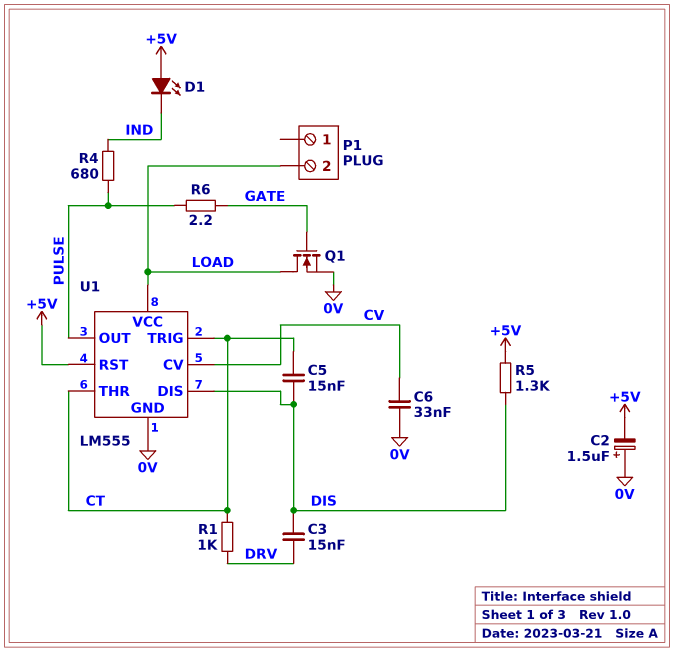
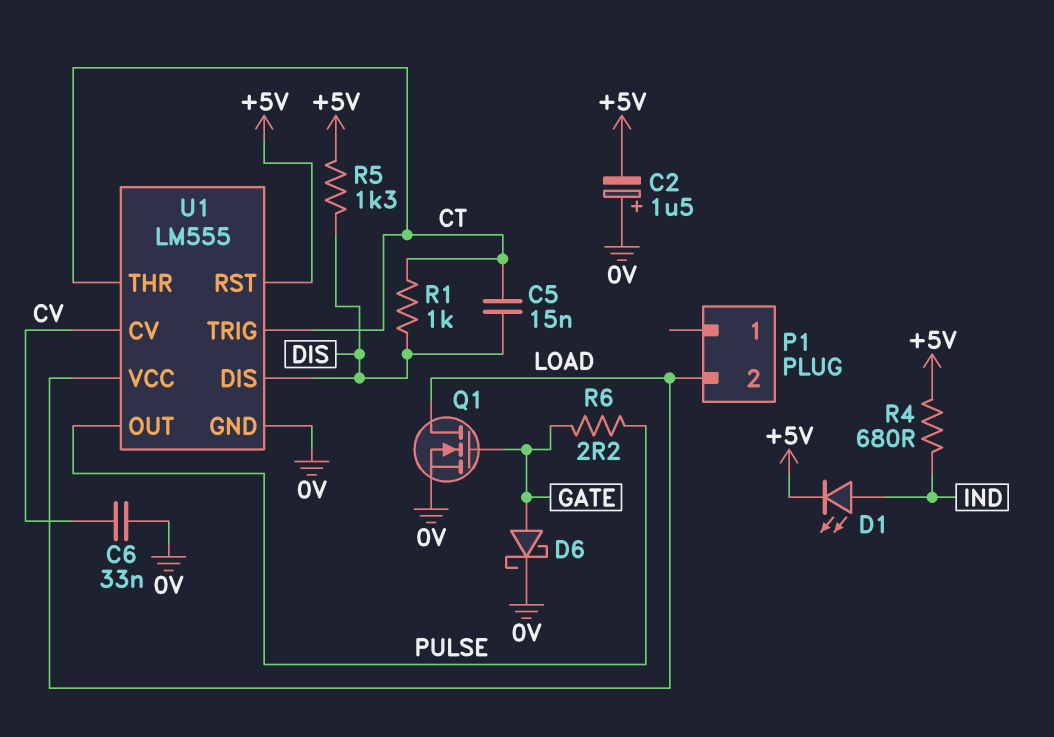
C3: 15nF (DIS, DRV) -> none
D1: LED (A +5V, K IND) -> LED (A IND, K +5V)
D6: none -> schottky (A GATE, K 0V)
R1: 1k (CT, DRV) -> 1k (CT, DIS)
R4: 680 (IND, PULSE) -> 680 (+5V, IND)

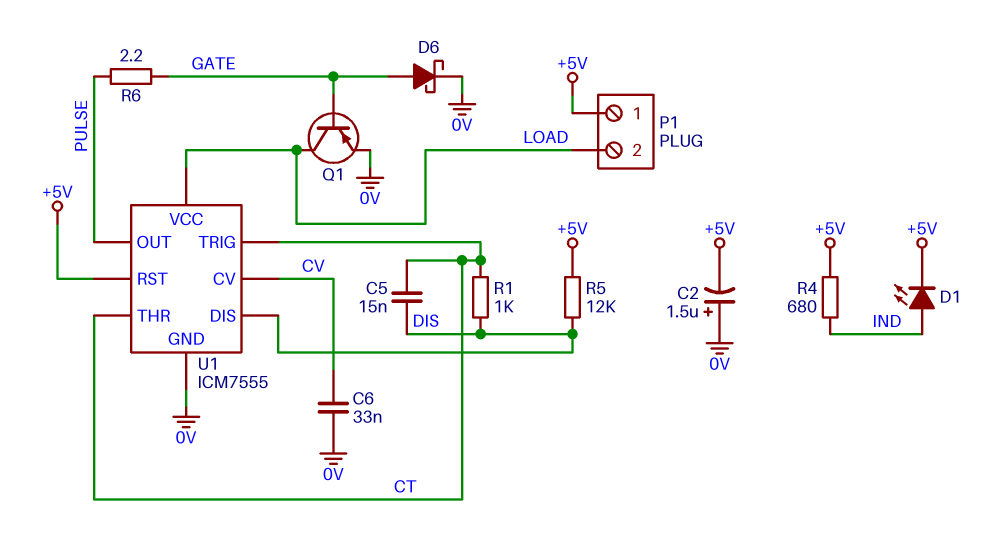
P1 pin 1: none -> +5V
Q1: NMOS (G GATE, D LOAD, S 0V) -> PNP (B GATE, C LOAD, E 0V)
R5: 1.3k (+5V, DIS) -> 12k (+5V, DIS)
U1: LM555 -> ICM7555

